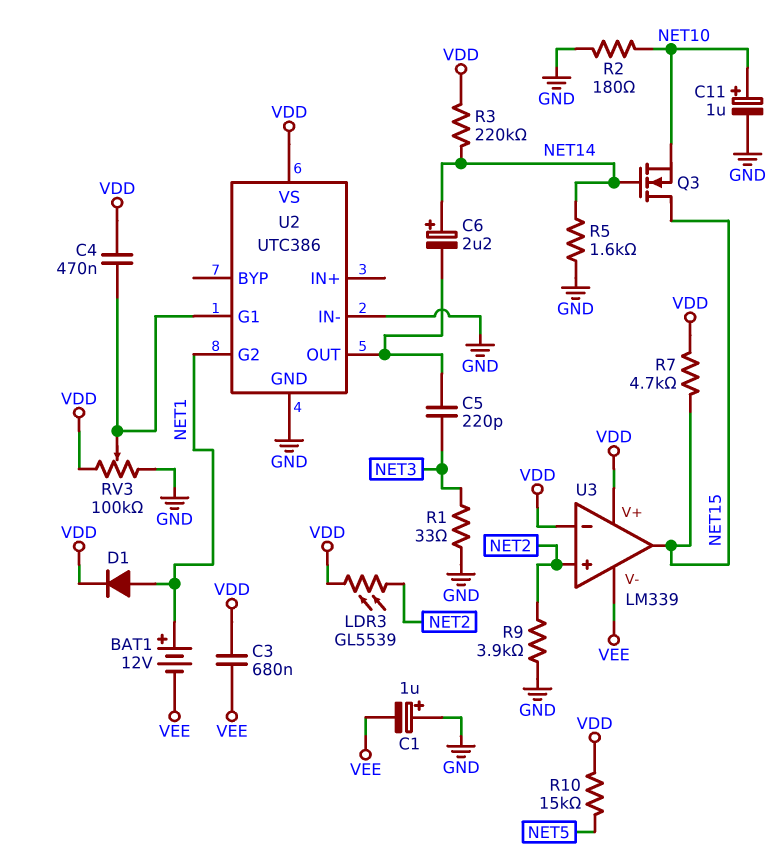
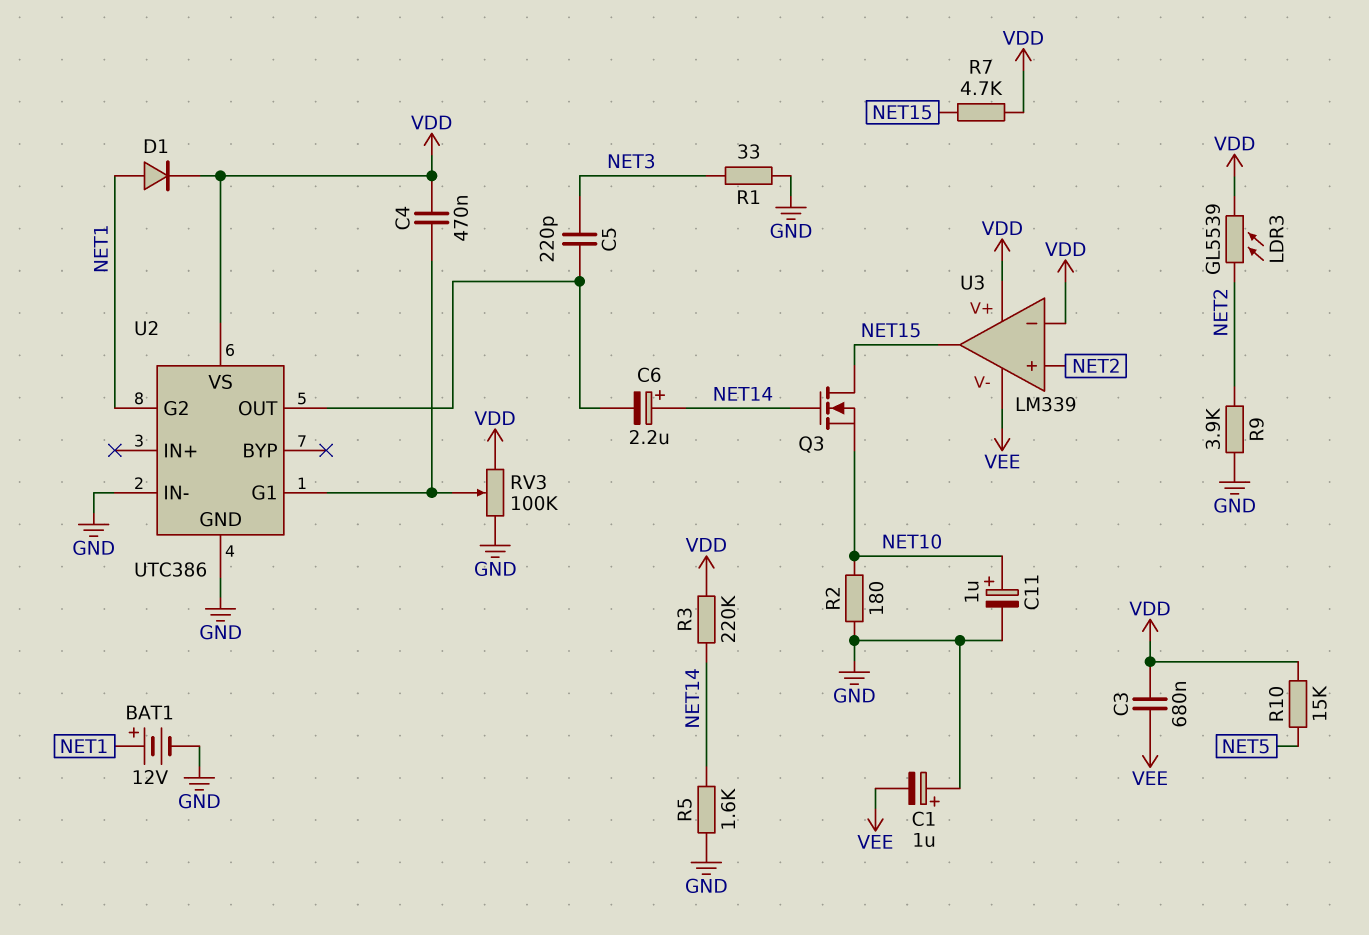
BAT1: 12V (plus NET1, minus VEE) -> 12V (plus NET1, minus GND)

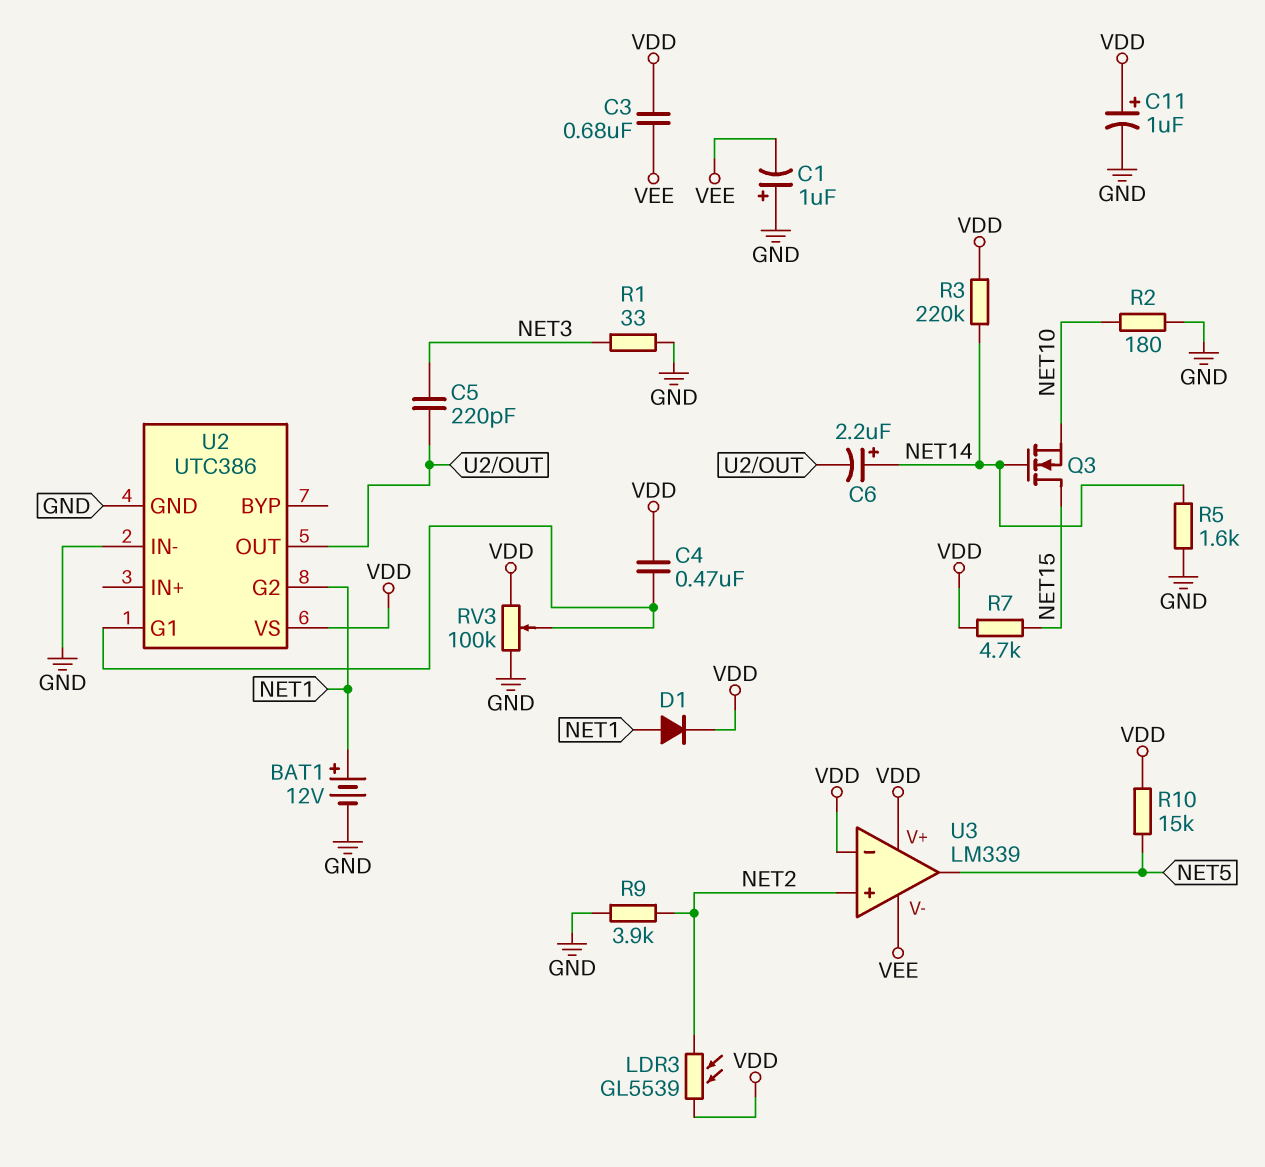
C11: 1uF (plus NET10, minus GND) -> 1uF (plus VDD, minus GND)
U3 pin out: NET15 -> NET5

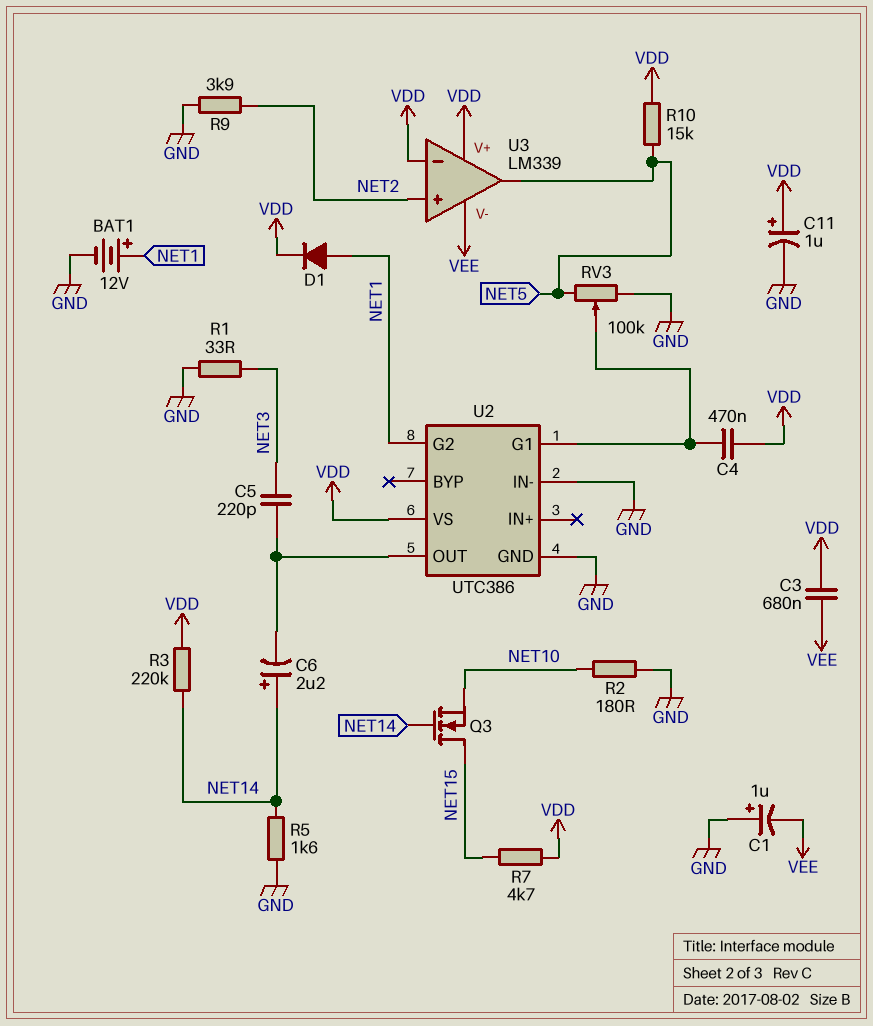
LDR3: GL5539 (NET2, VDD) -> none
RV3: 100k (GND, VDD, wiper U2/G1) -> 100k (GND, NET5, wiper U2/G1)

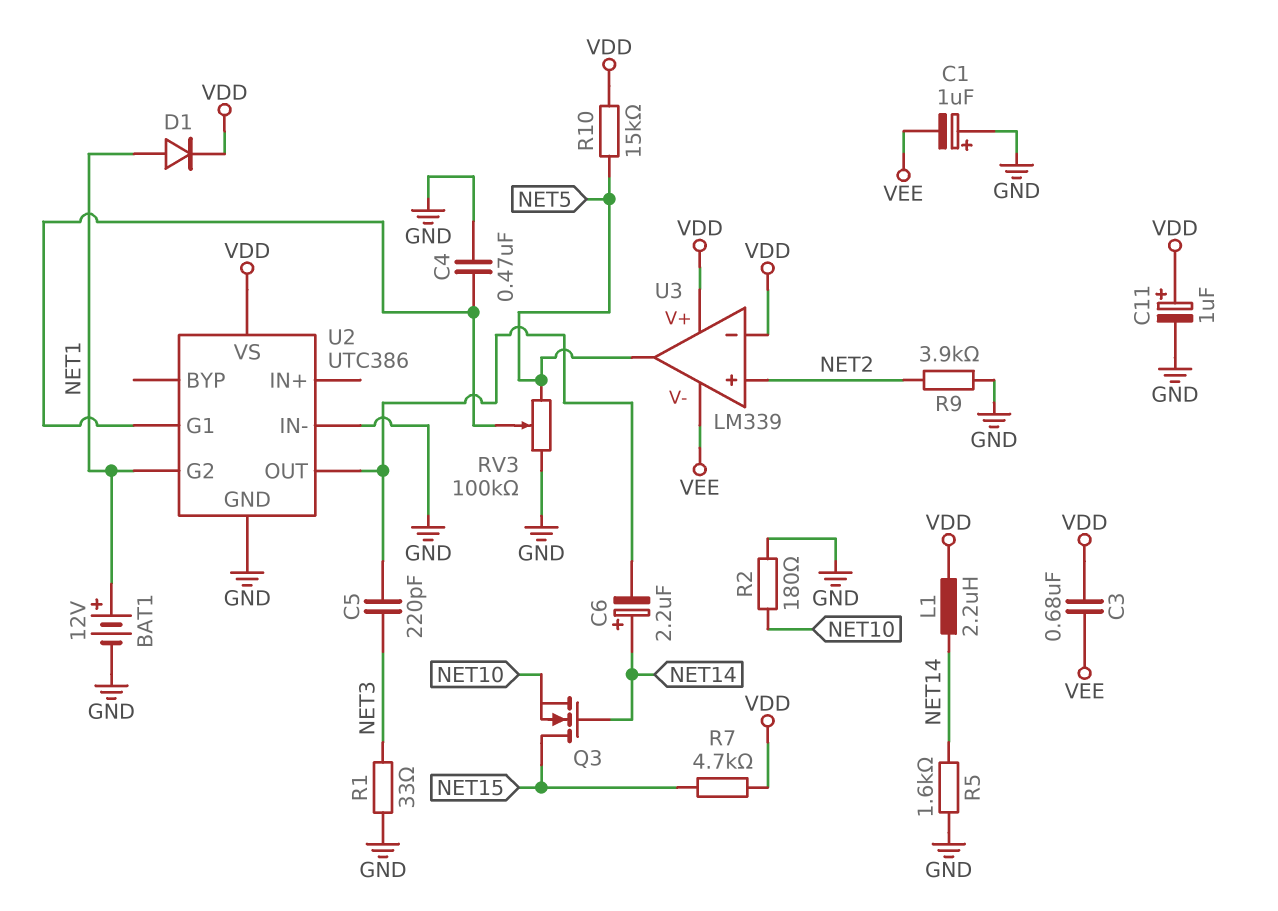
C4: 470nF (U2/G1, VDD) -> 470nF (GND, U2/G1)
L1: none -> 2.2uH (NET14, VDD)
R3: 220k (NET14, VDD) -> none

